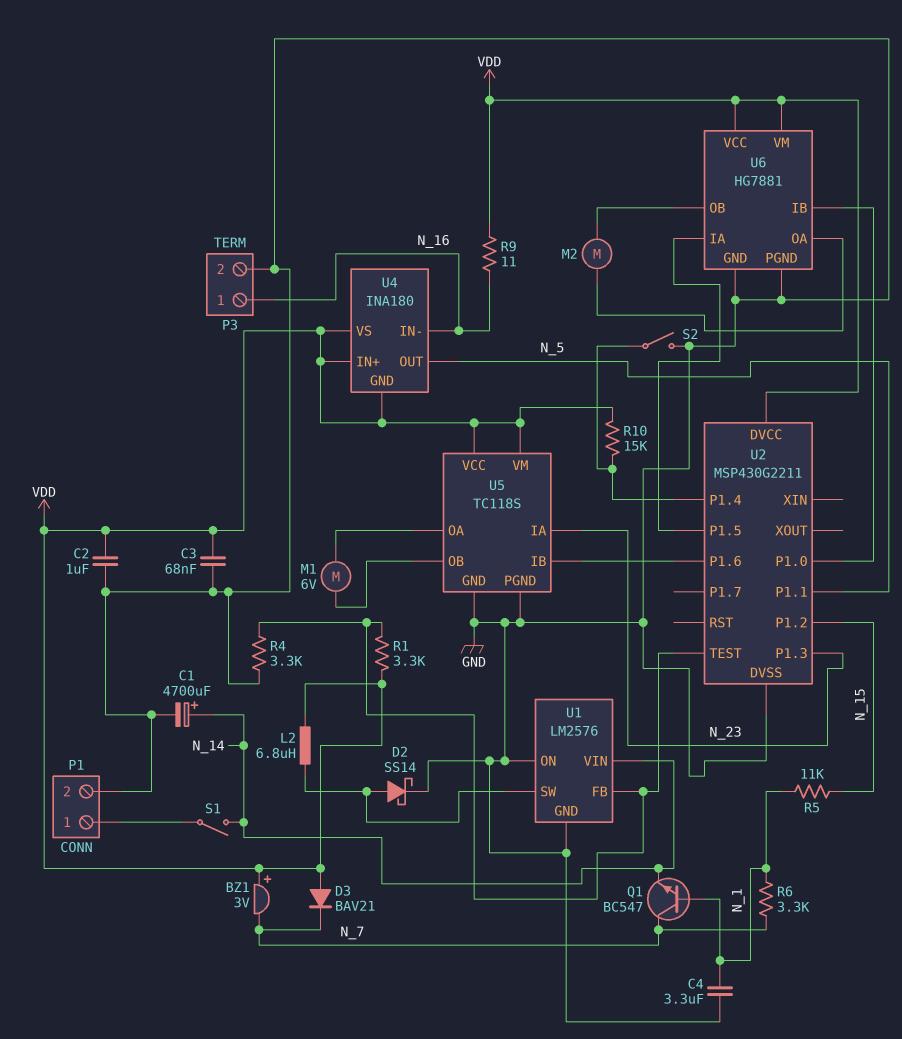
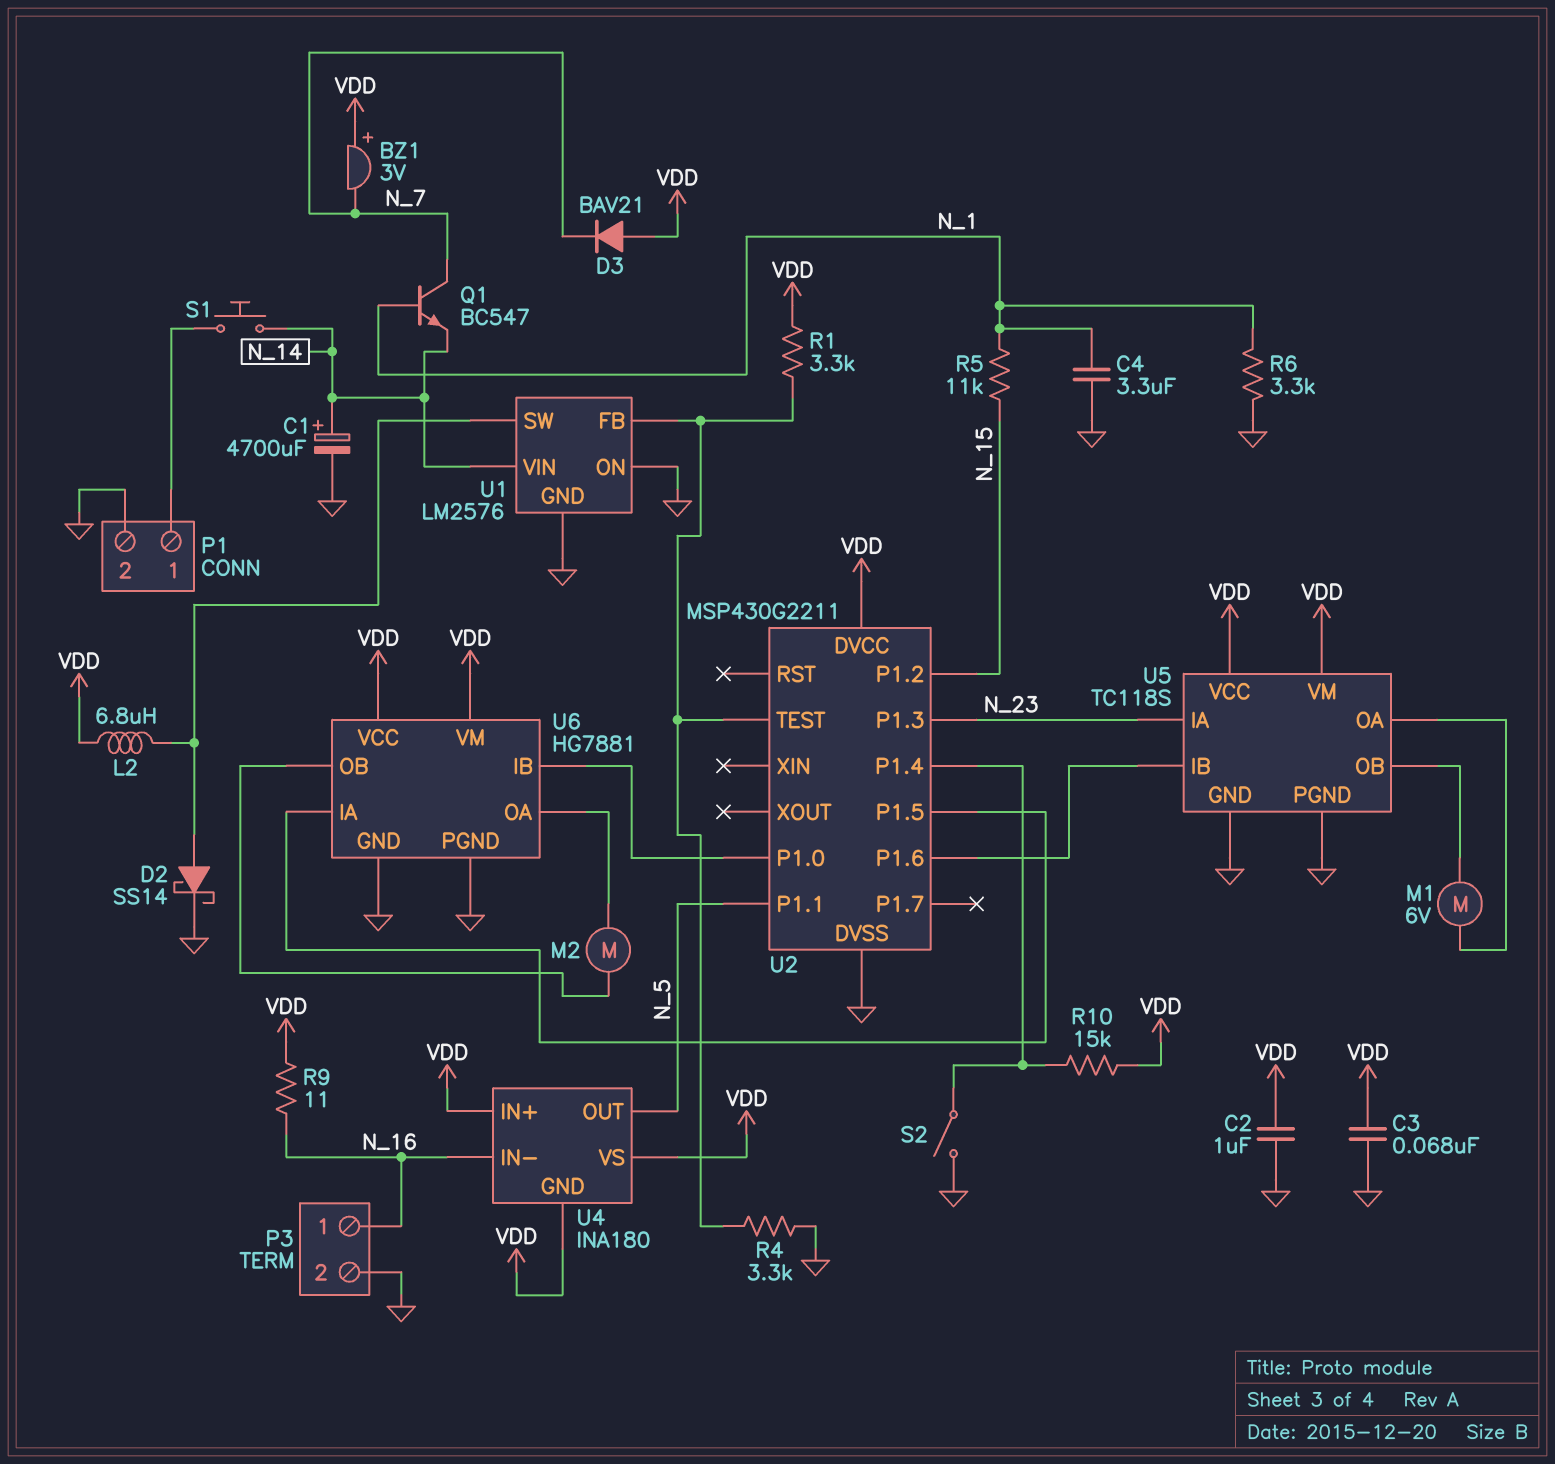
R6: 3.3k (N_1, N_7) -> 3.3k (GND, N_1)
S1: switch (N_14, P1/1) -> button (N_14, P1/1)

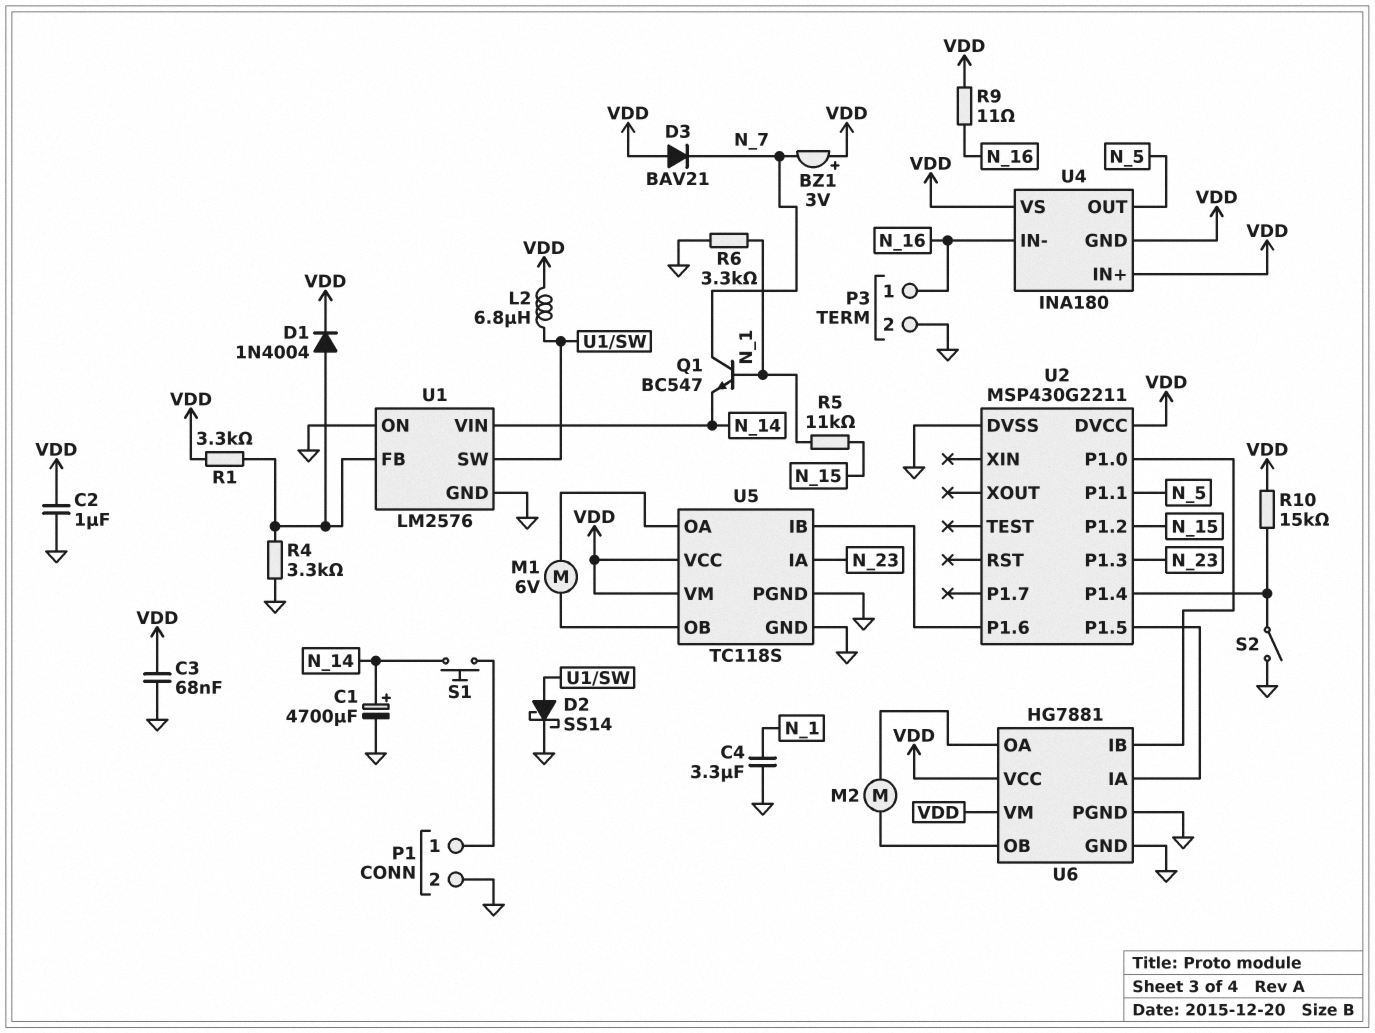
D1: none -> diode 1N4004 (A U1/FB, K VDD)
U2 pin TEST: U1/FB -> none

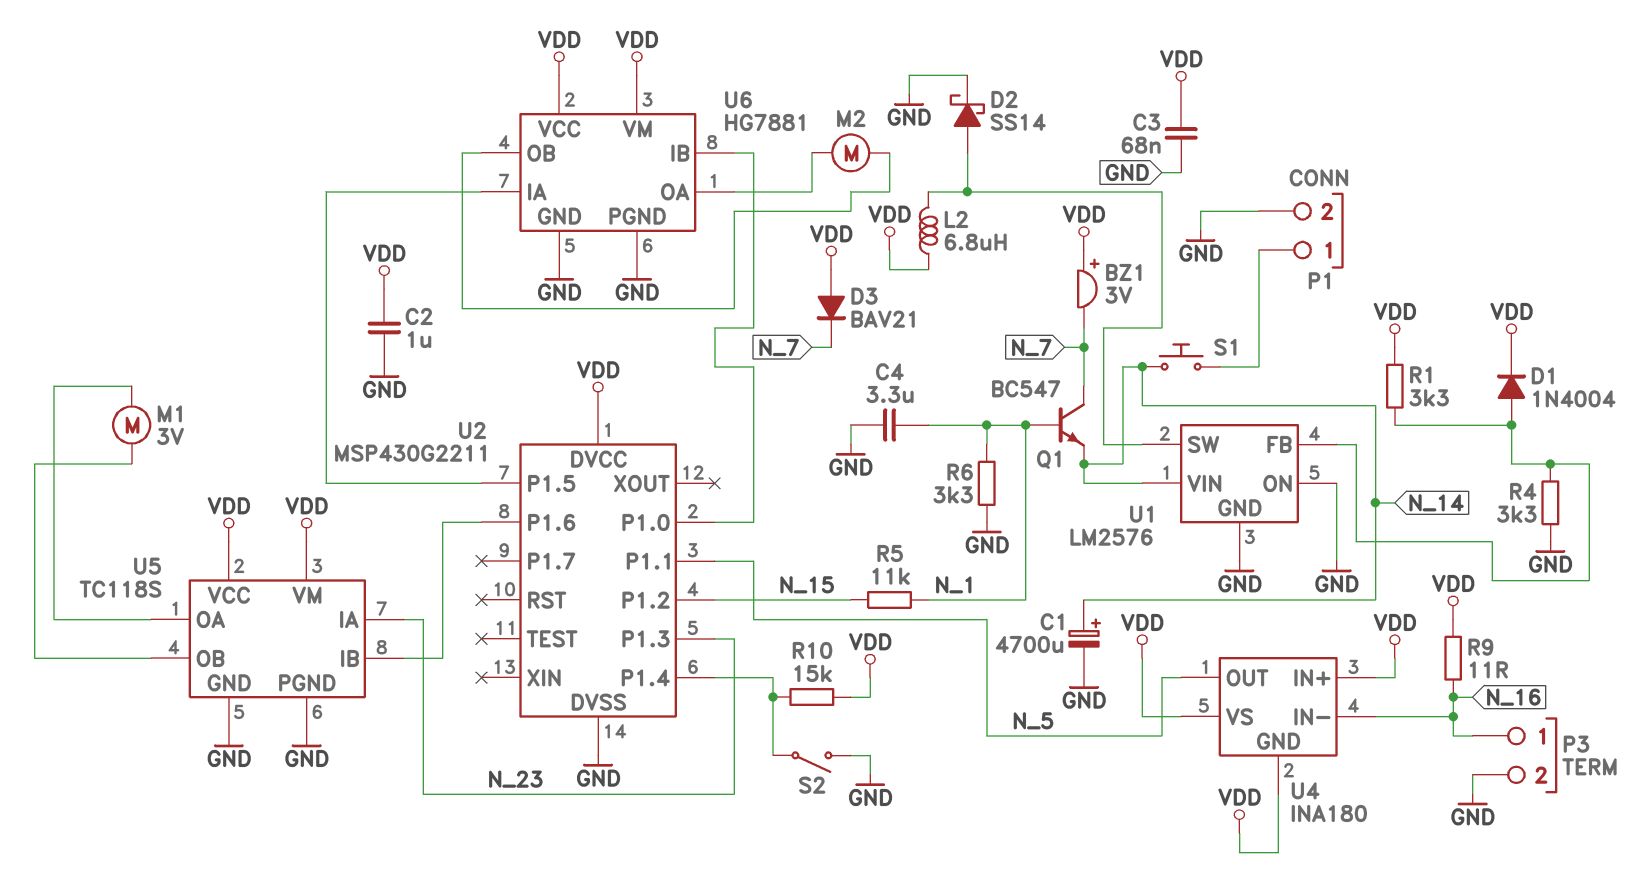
M1: motor 6V (U5/OA, U5/OB) -> motor 3V (U5/OA, U5/OB)

